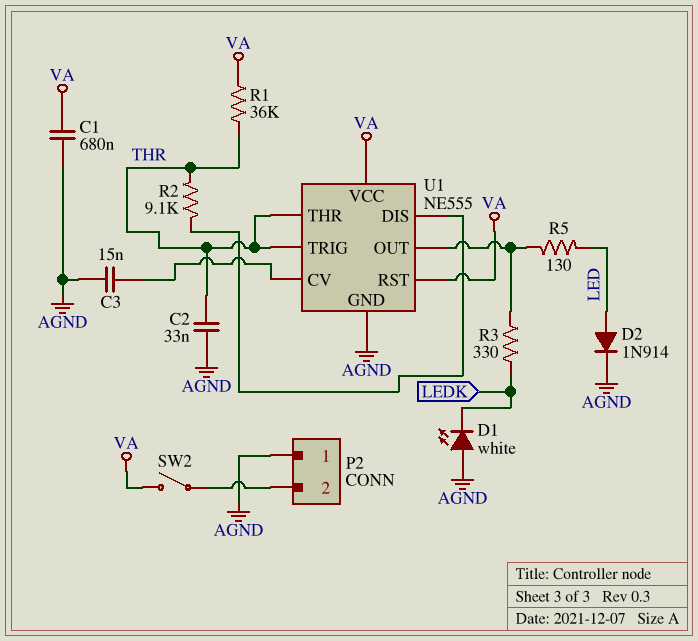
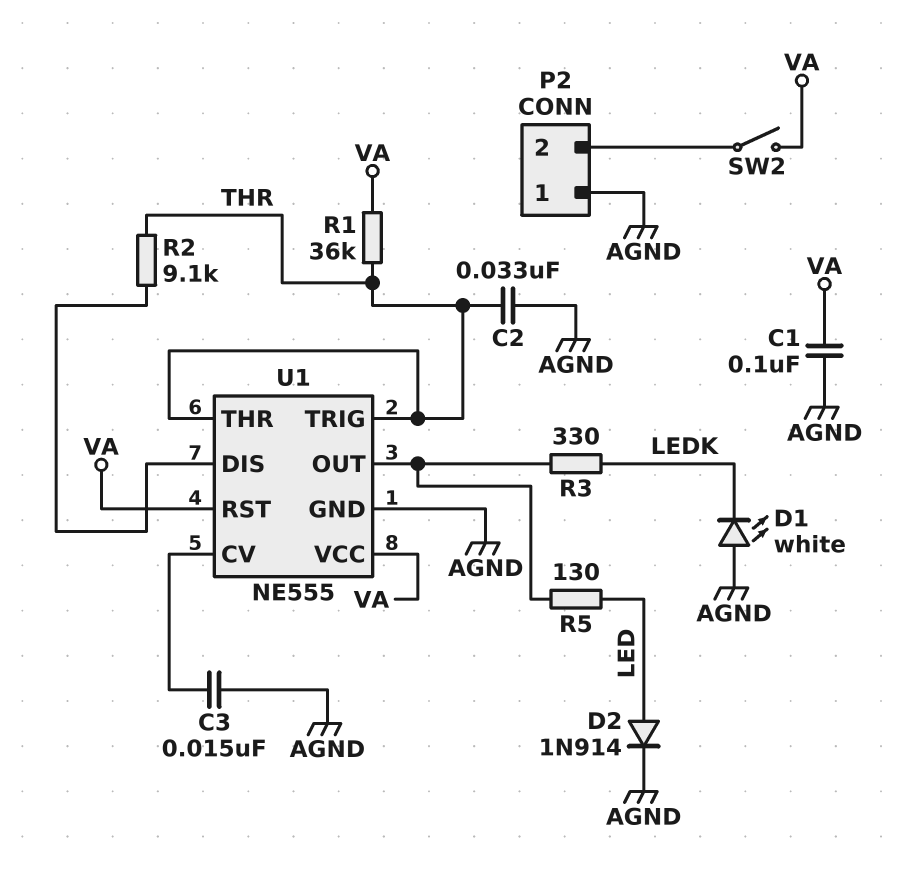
C1: 680nF (AGND, VA) -> 100nF (AGND, VA)

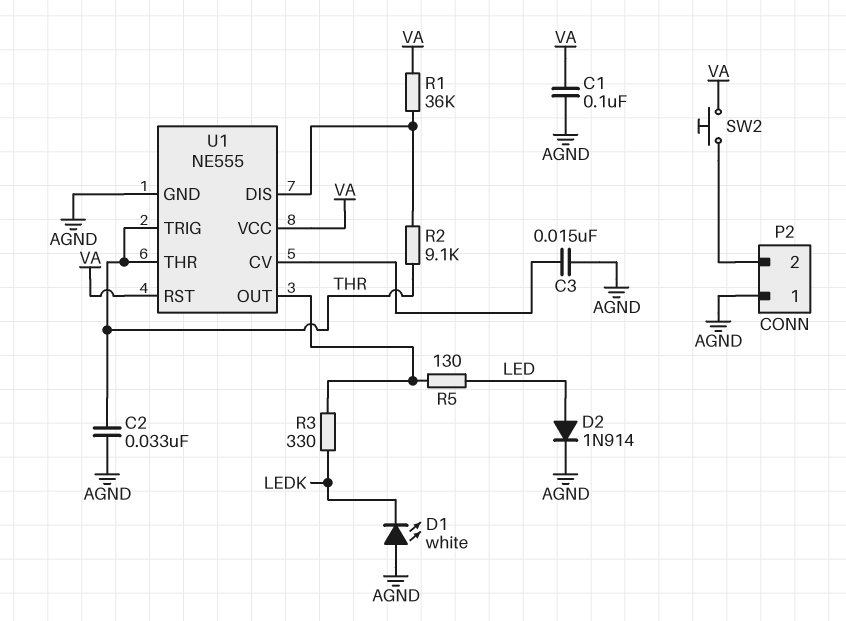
R1: 36k (THR, VA) -> 36k (U1/DIS, VA)
SW2: switch (P2/2, VA) -> button (P2/2, VA)

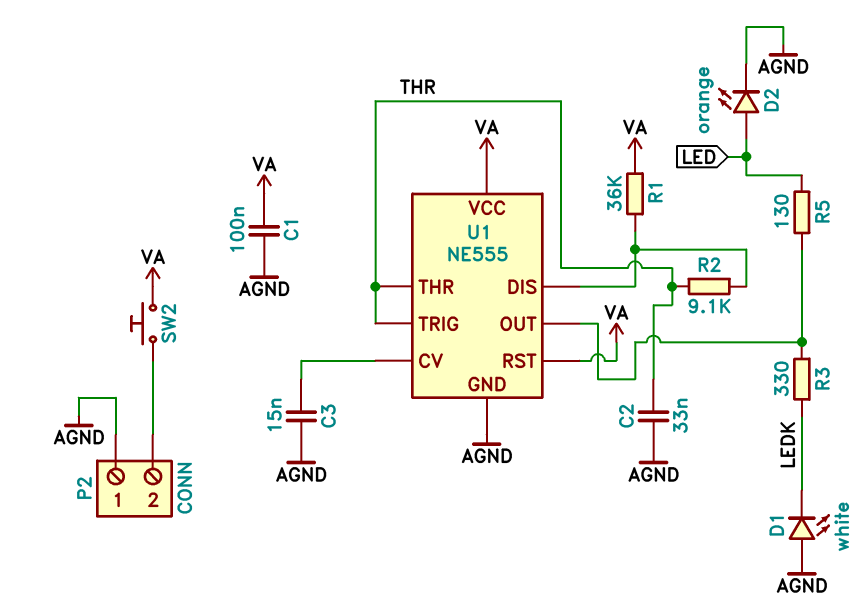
D2: diode 1N914 (A LED, K AGND) -> LED orange (A LED, K AGND)

